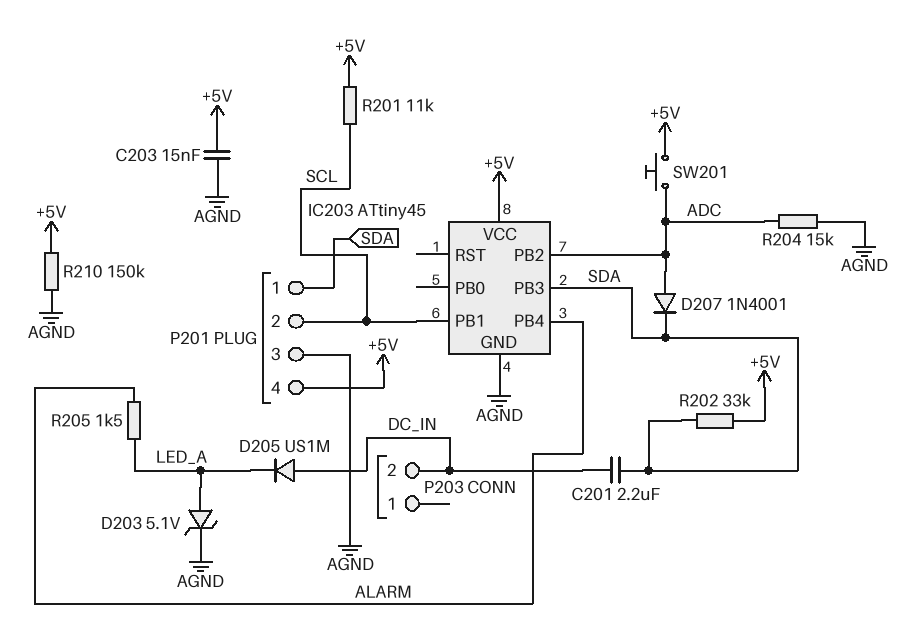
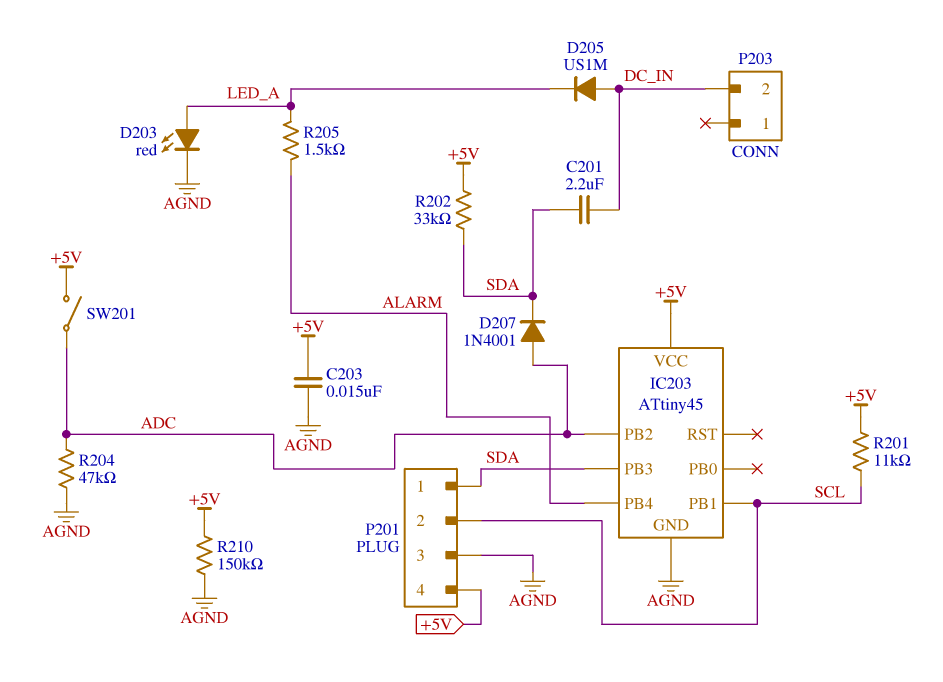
D203: zener 5.1V (A LED_A, K AGND) -> LED red (A LED_A, K AGND)
R204: 15k (ADC, AGND) -> 47k (ADC, AGND)
SW201: button (+5V, ADC) -> switch (+5V, ADC)

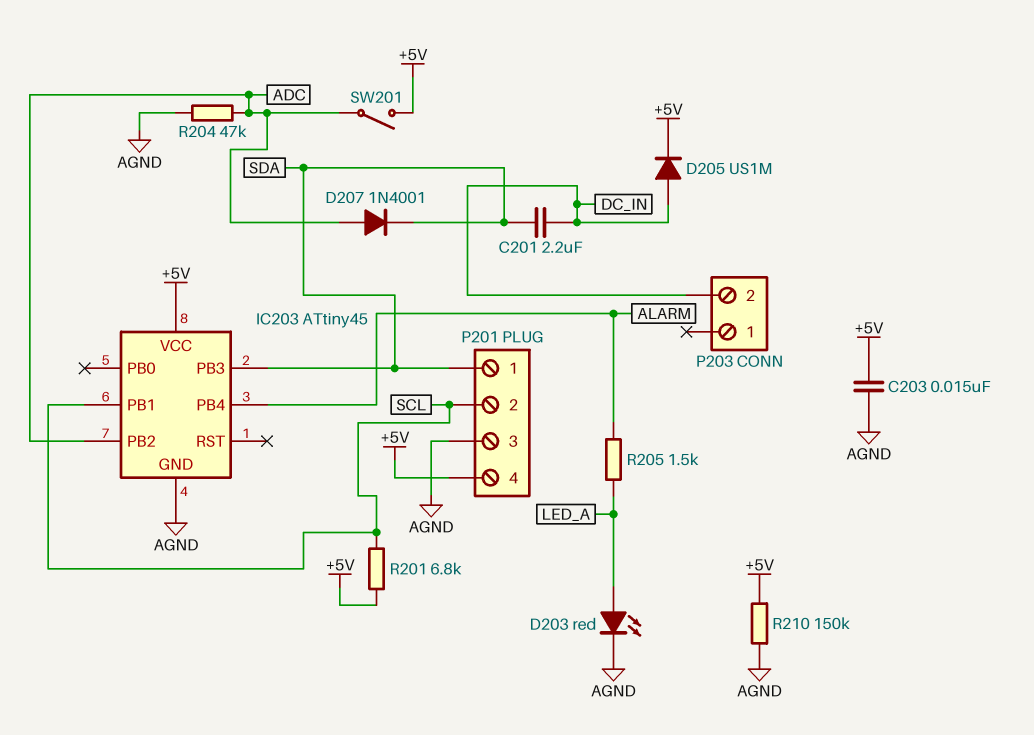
D205: diode US1M (A DC_IN, K LED_A) -> diode US1M (A DC_IN, K +5V)
R201: 11k (+5V, SCL) -> 6.8k (+5V, SCL)
R202: 33k (+5V, SDA) -> none

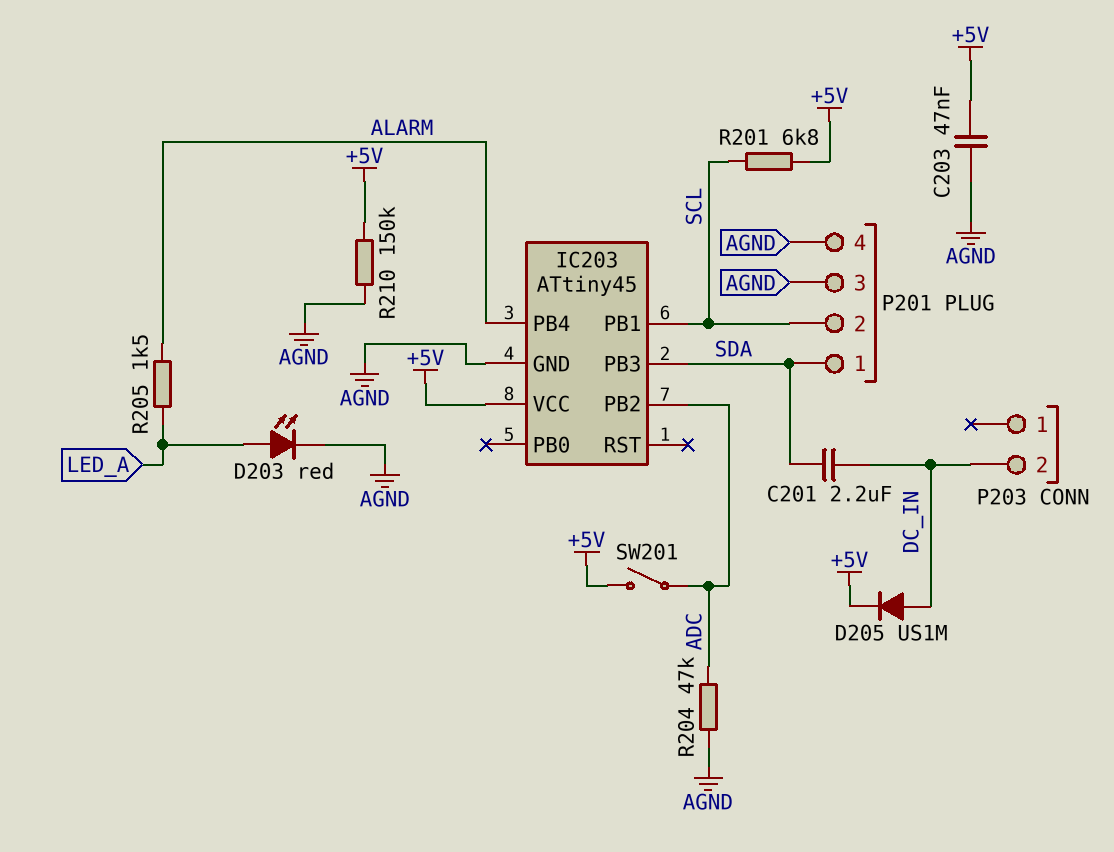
C203: 15nF (+5V, AGND) -> 47nF (+5V, AGND)
D207: diode 1N4001 (A ADC, K SDA) -> none
P201 pin 4: +5V -> AGND

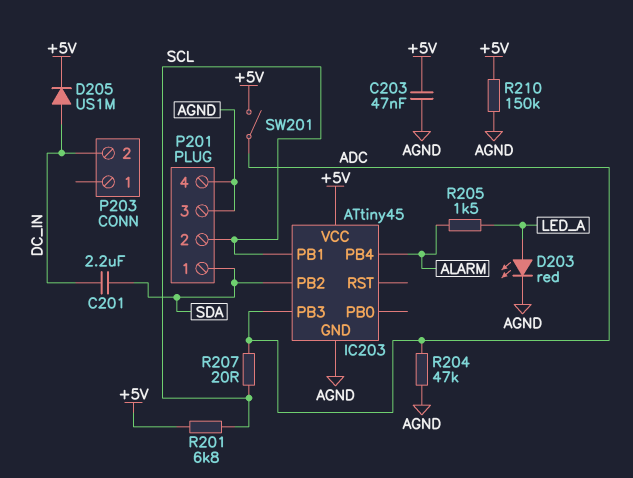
IC203 pin PB2: ADC -> SDA
IC203 pin PB3: SDA -> ADC
R207: none -> 20 (ADC, SCL)

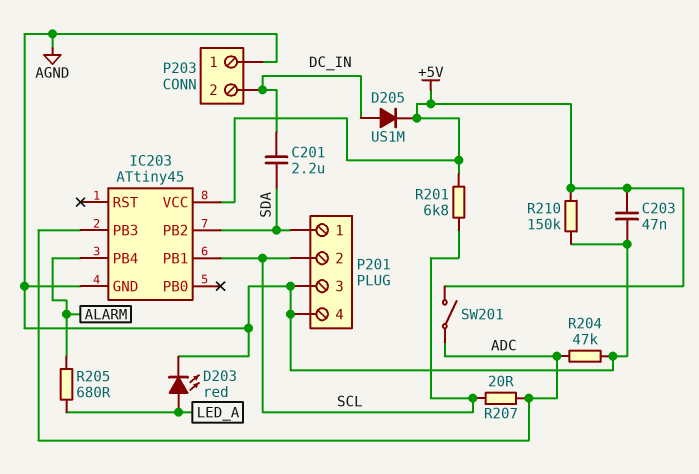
P203 pin 1: none -> AGND
R205: 1.5k (ALARM, LED_A) -> 680 (ALARM, LED_A)

